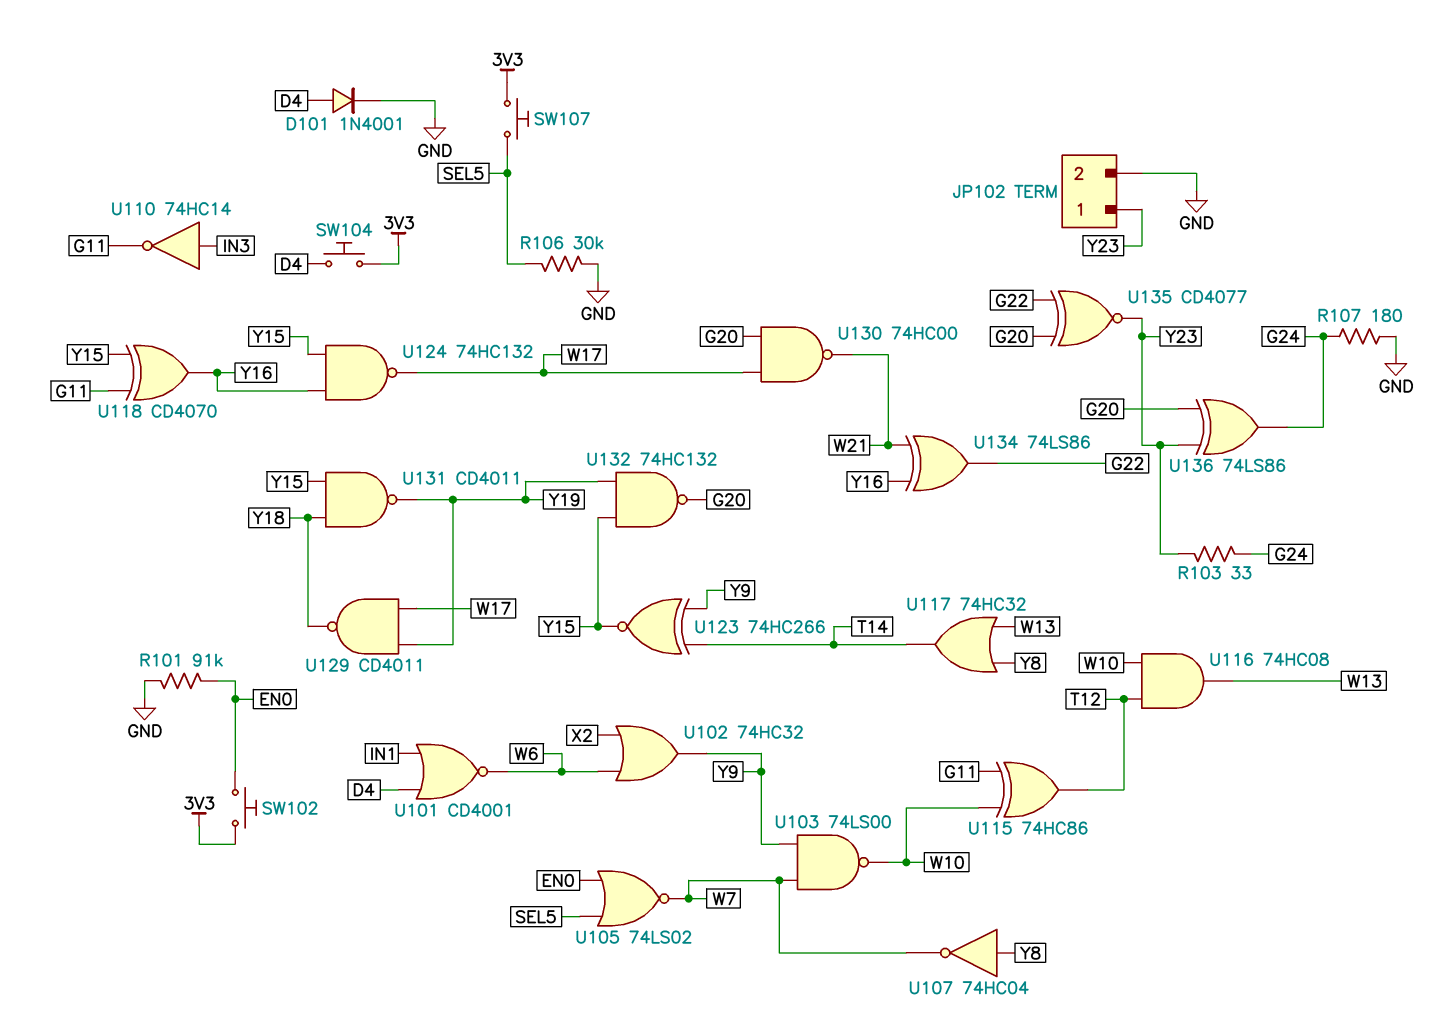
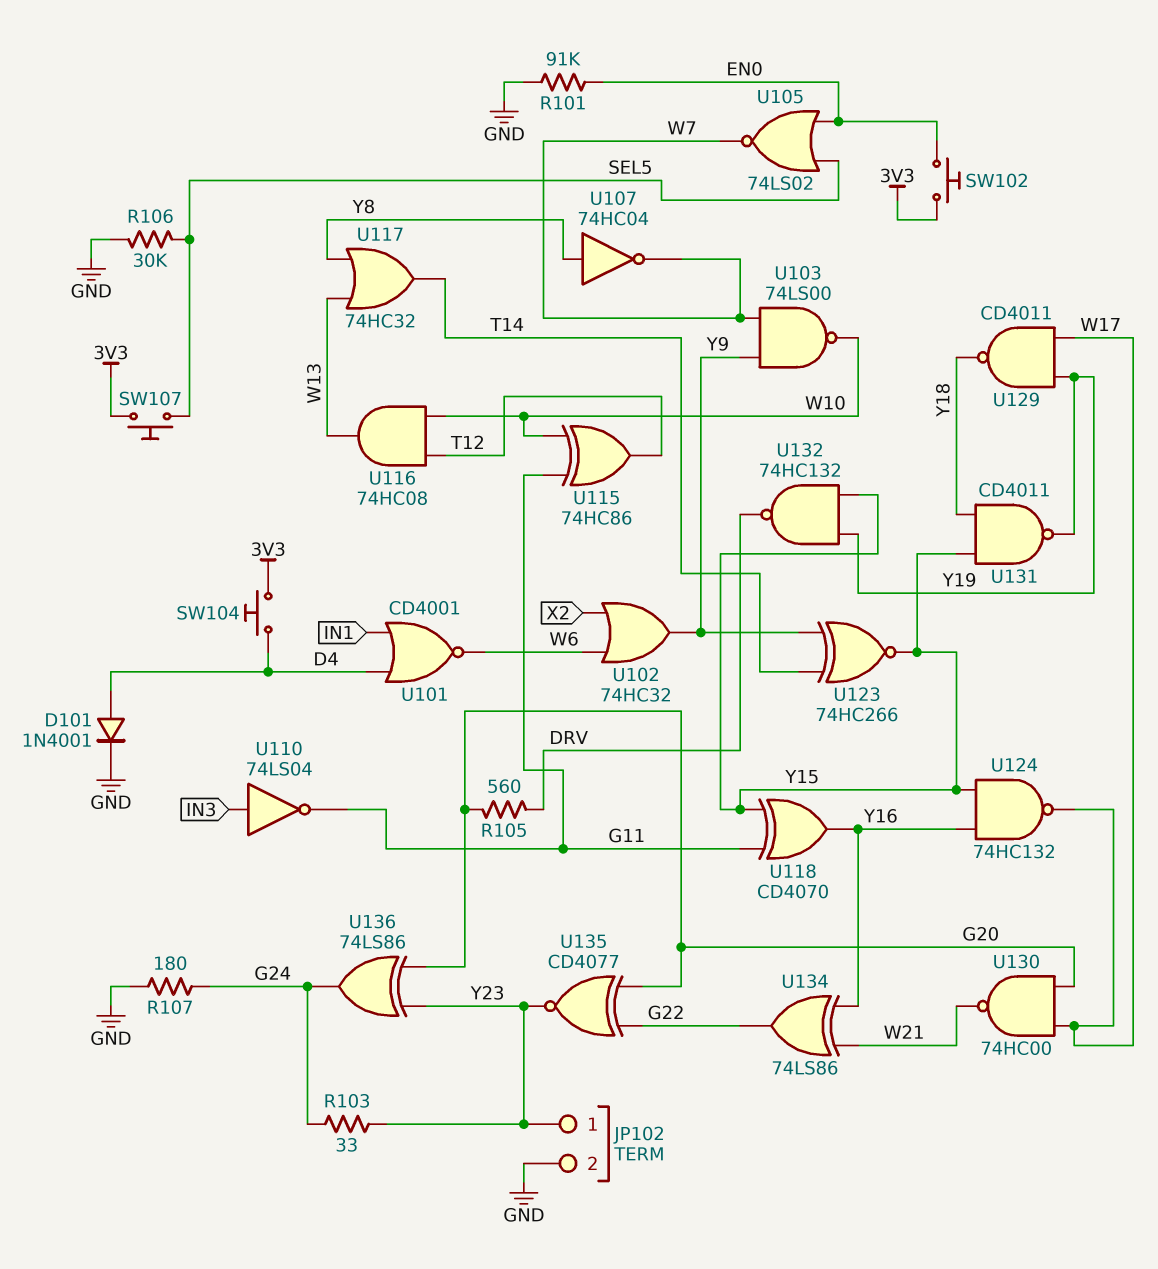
R105: none -> 560 (DRV, G20)
U110: NOT 74HC14 (in IN3, out G11) -> NOT 74LS04 (in IN3, out G11)
U132: NAND 74HC132 (in Y15, in Y19, out G20) -> NAND 74HC132 (in Y15, in Y19, out DRV)

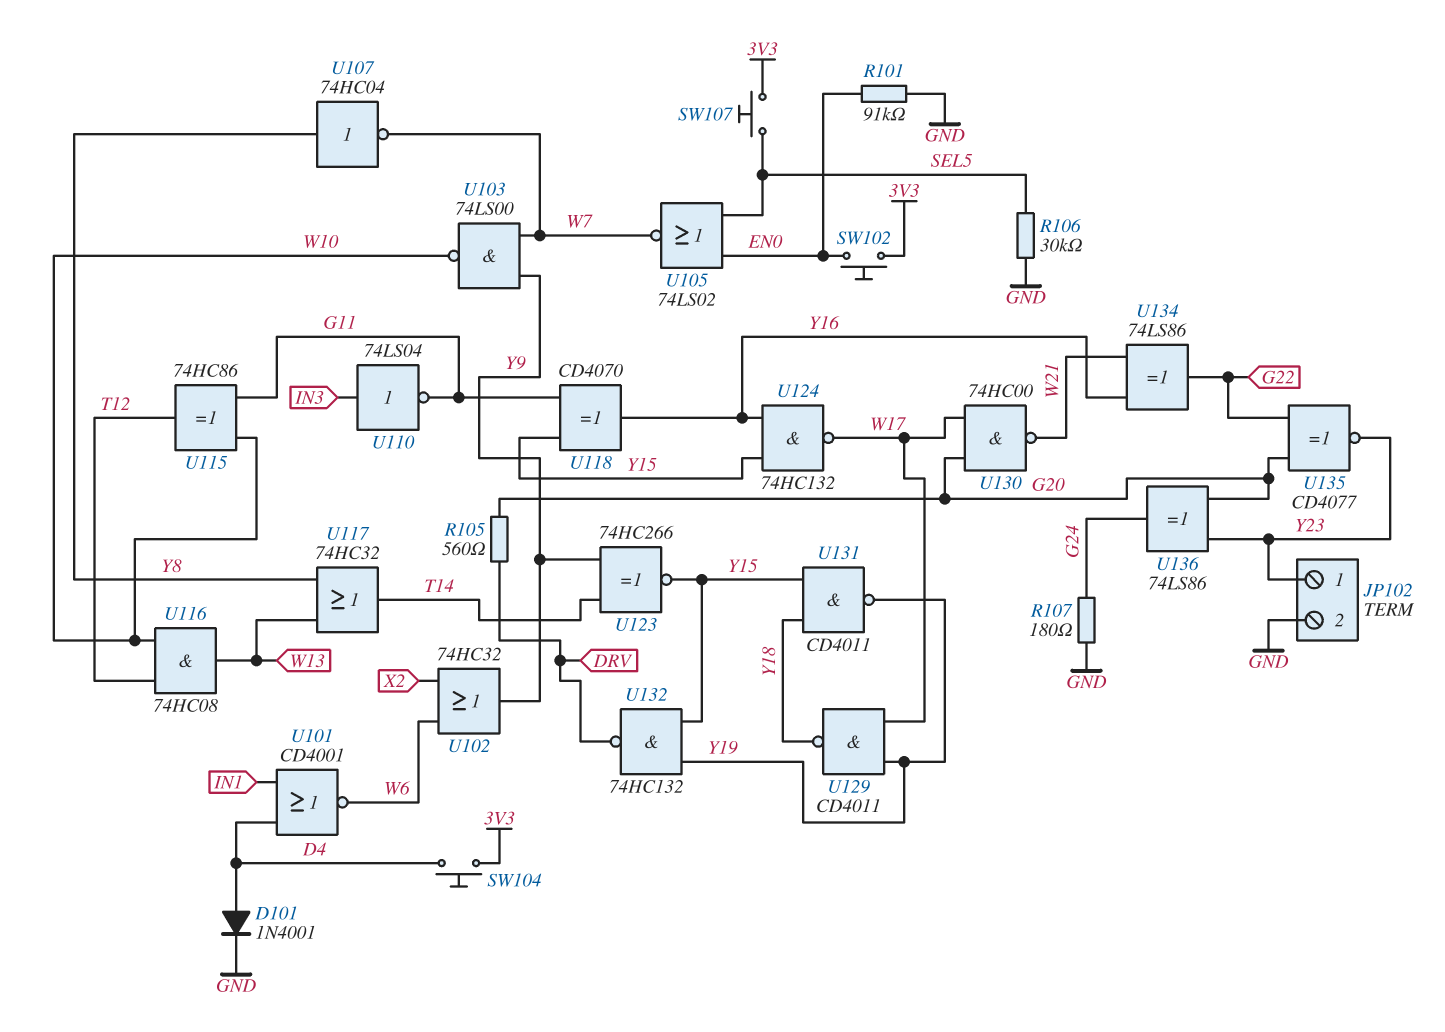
R103: 33 (G24, Y23) -> none

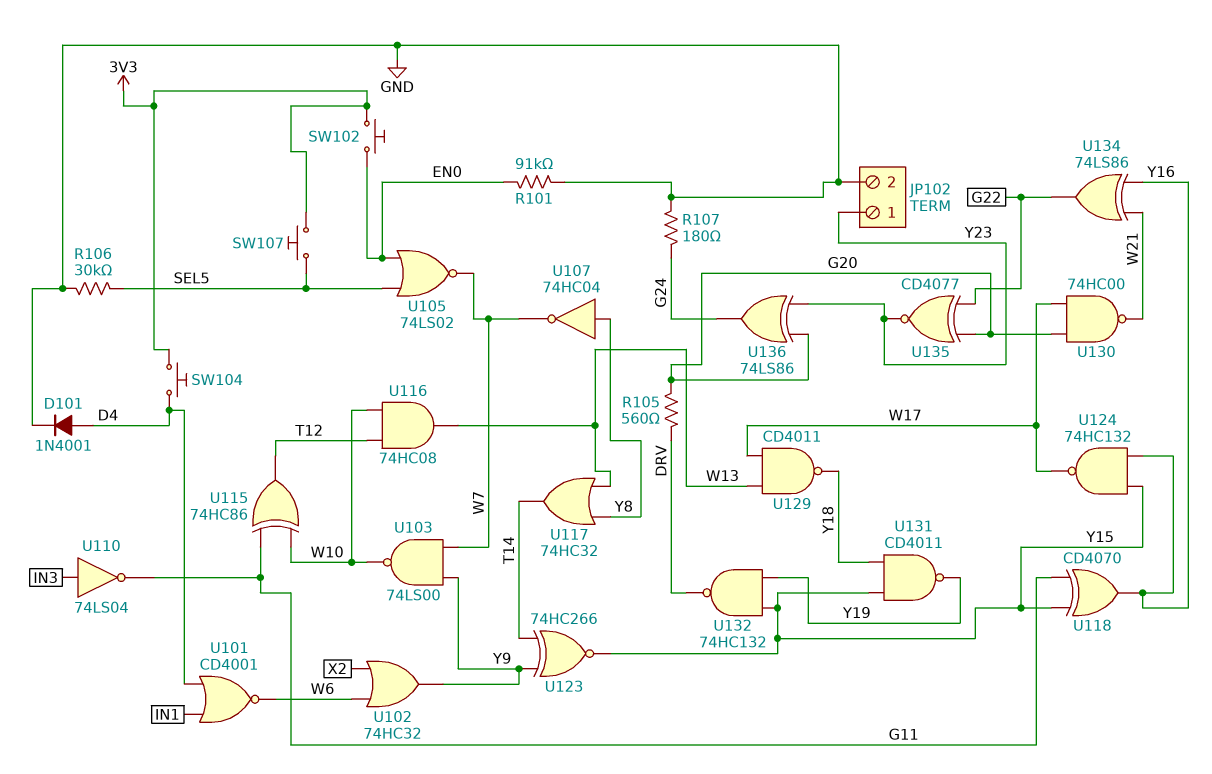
U129: NAND CD4011 (in W17, in Y19, out Y18) -> NAND CD4011 (in W13, in W17, out Y18)

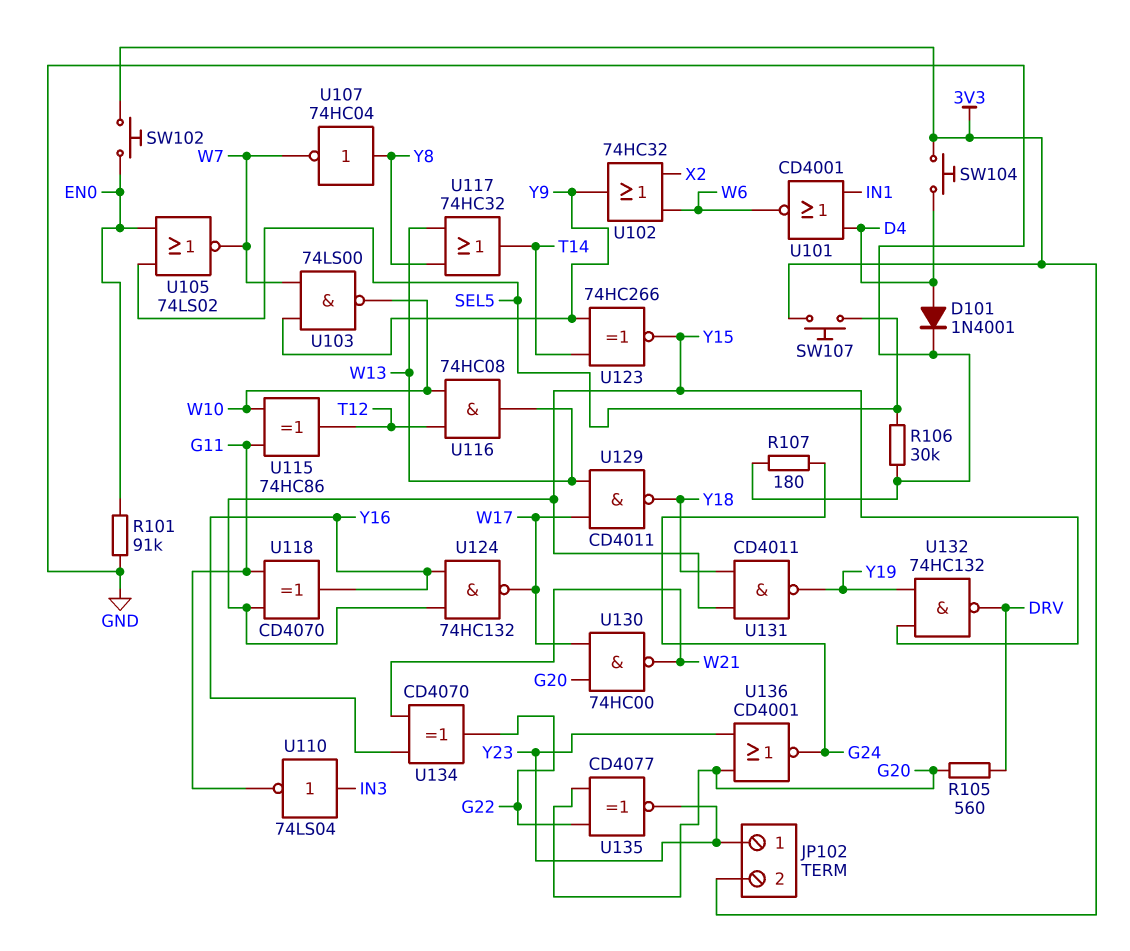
JP102 pin 2: GND -> 3V3
U134: XOR 74LS86 (in W21, in Y16, out G22) -> XOR CD4070 (in W21, in Y16, out G22)
U136: XOR 74LS86 (in G20, in Y23, out G24) -> NOR CD4001 (in G20, in Y23, out G24)

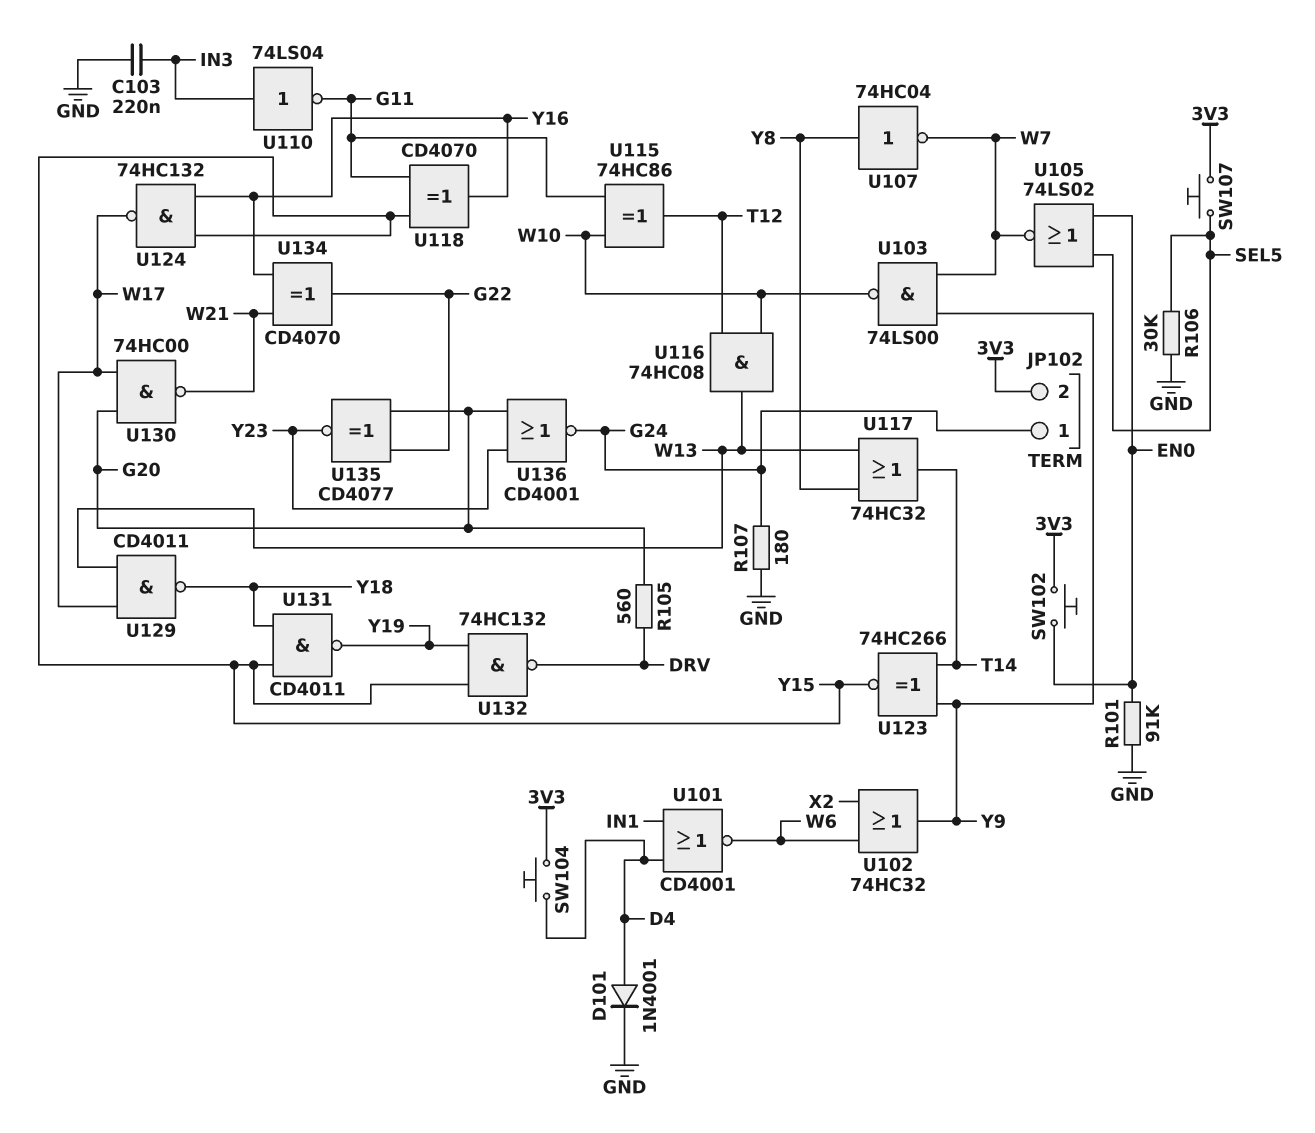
C103: none -> 220nF (GND, IN3)
JP102 pin 1: Y23 -> G24

